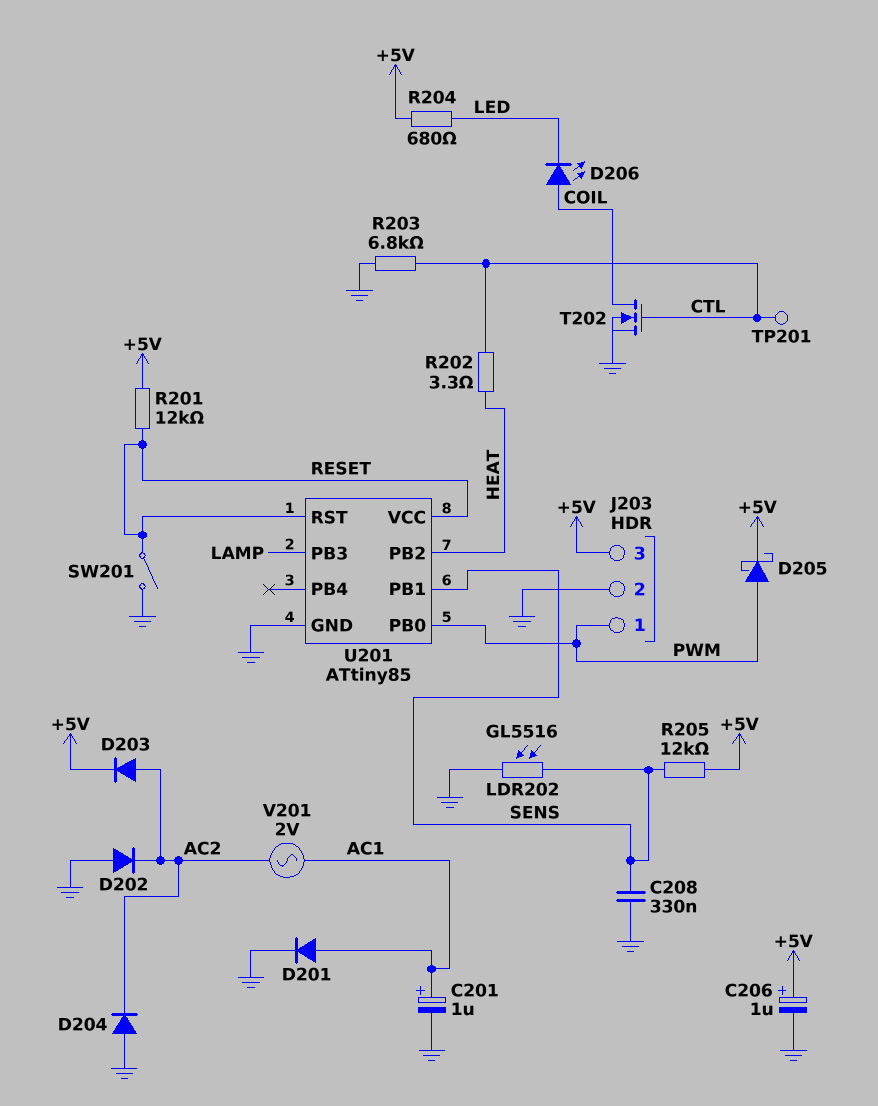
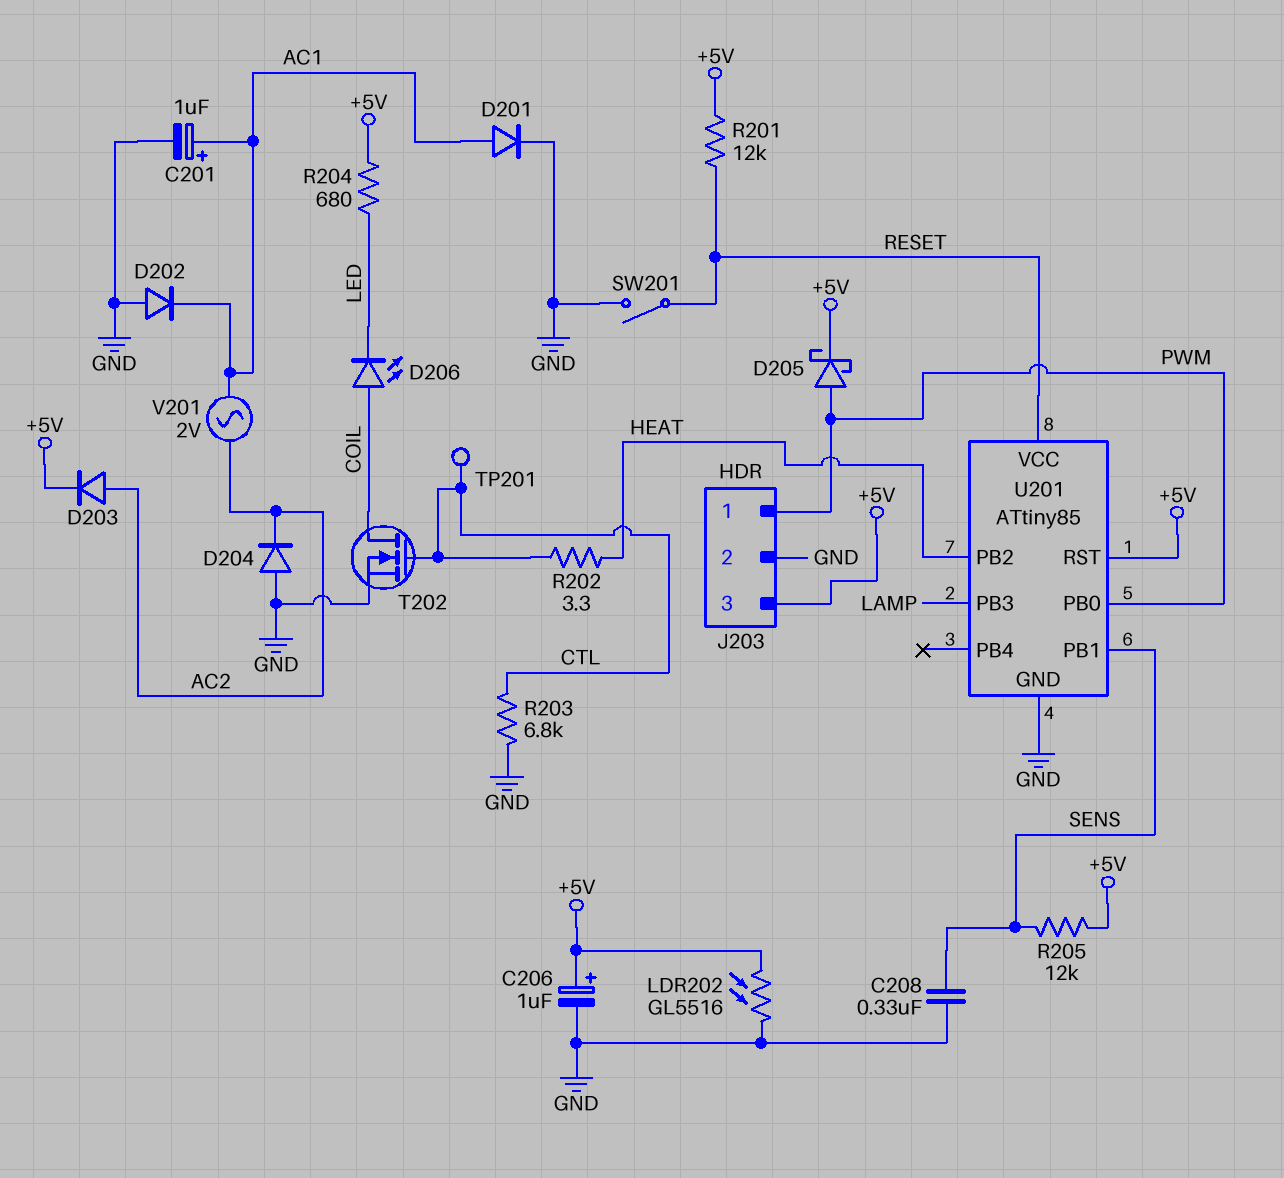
D202: diode (A GND, K AC2) -> diode (A GND, K AC1)
LDR202: GL5516 (GND, SENS) -> GL5516 (+5V, GND)
U201 pin RST: RESET -> +5V

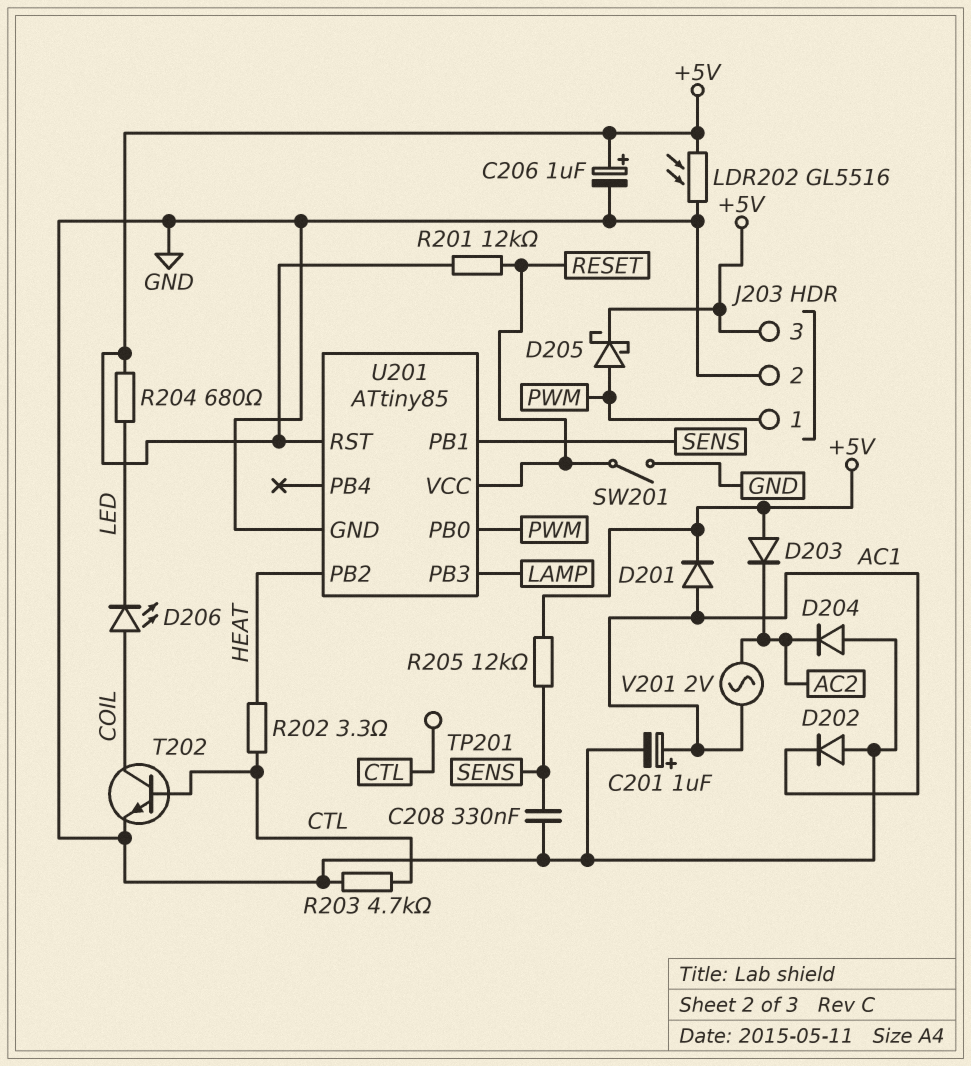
D201: diode (A AC1, K GND) -> diode (A AC1, K +5V)
D203: diode (A AC2, K +5V) -> diode (A +5V, K AC2)
R203: 6.8k (CTL, GND) -> 4.7k (CTL, GND)
T202: NMOS (G CTL, D COIL, S GND) -> NPN (B CTL, C COIL, E GND)

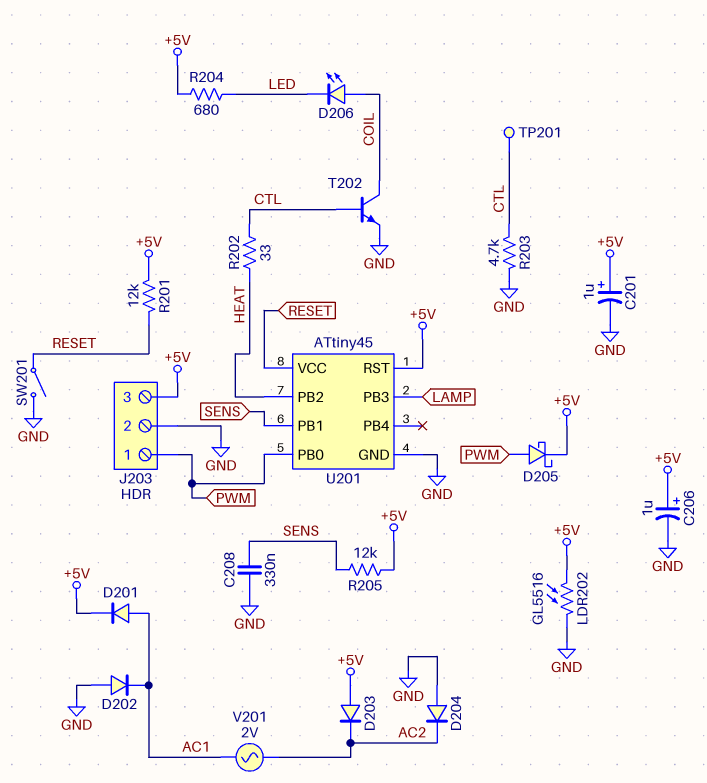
C201: 1uF (plus AC1, minus GND) -> 1uF (plus +5V, minus GND)
R202: 3.3 (CTL, HEAT) -> 33 (CTL, HEAT)
U201: ATtiny85 -> ATtiny45

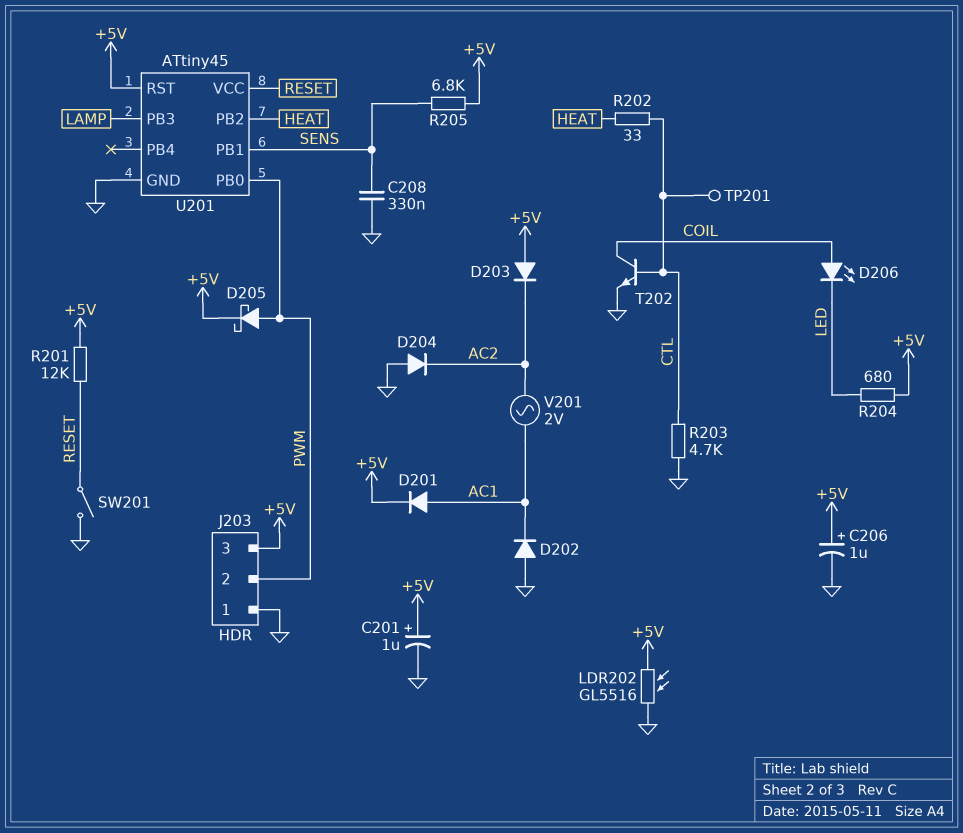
J203 pin 1: PWM -> GND
J203 pin 2: GND -> PWM
R205: 12k (+5V, SENS) -> 6.8k (+5V, SENS)

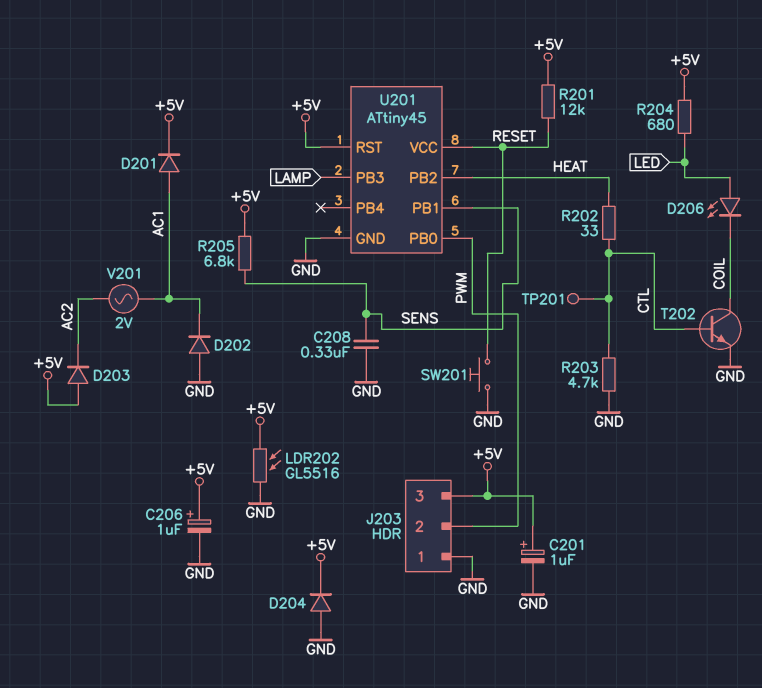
D204: diode (A GND, K AC2) -> diode (A GND, K +5V)
D205: schottky (A PWM, K +5V) -> none
D206: LED (A COIL, K LED) -> LED (A LED, K COIL)
SW201: switch (GND, RESET) -> button (GND, RESET)

